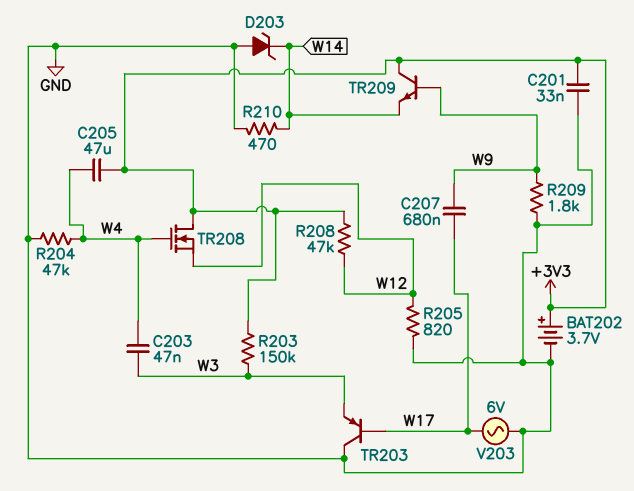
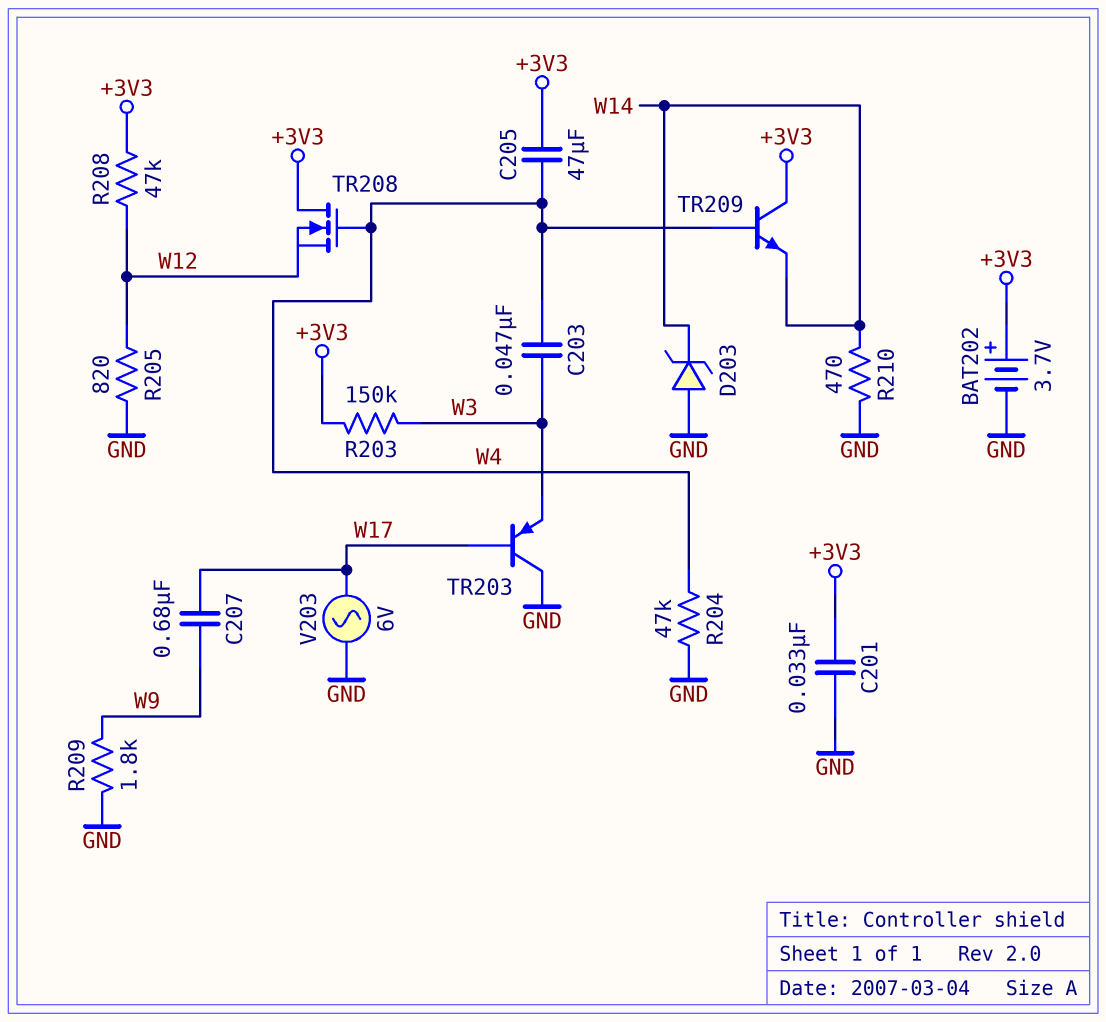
TR209: NPN (B W9, C +3V3, E W14) -> NPN (B W4, C +3V3, E W14)

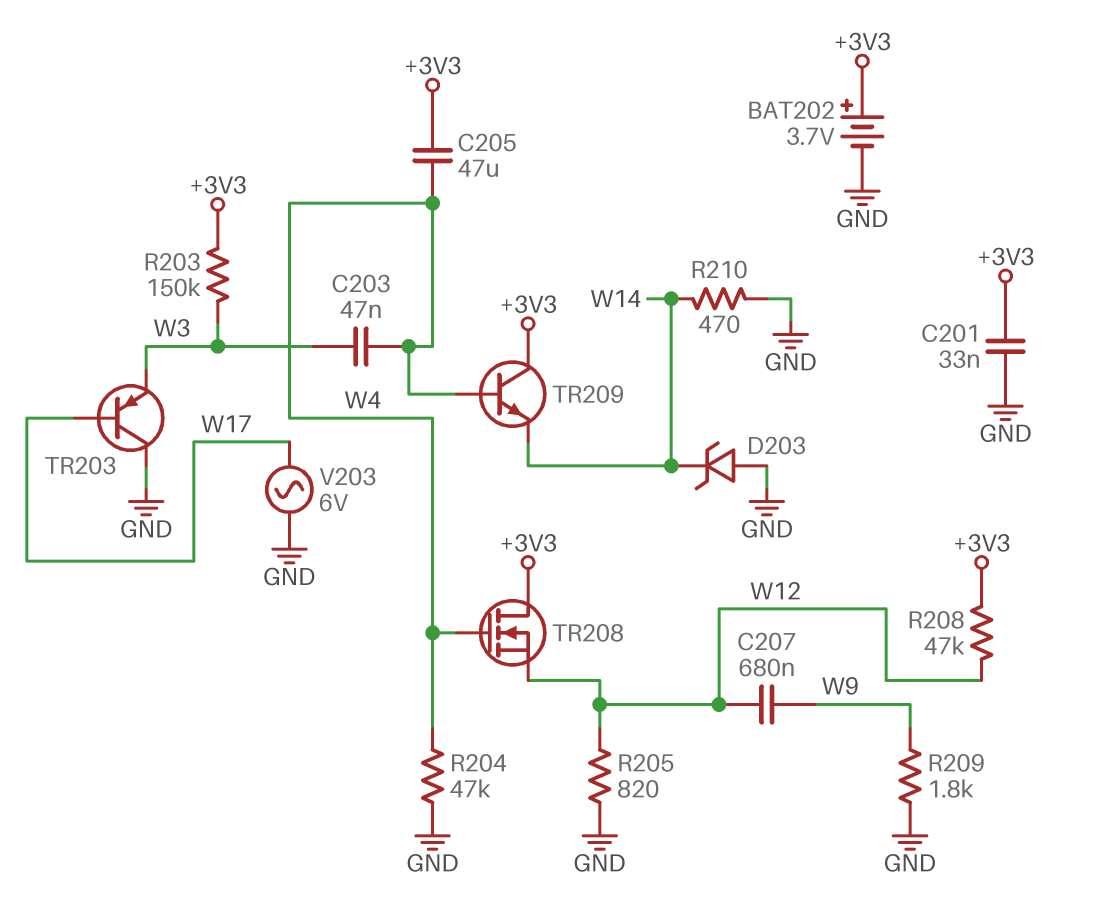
C207: 680nF (W9, W17) -> 680nF (W9, W12)

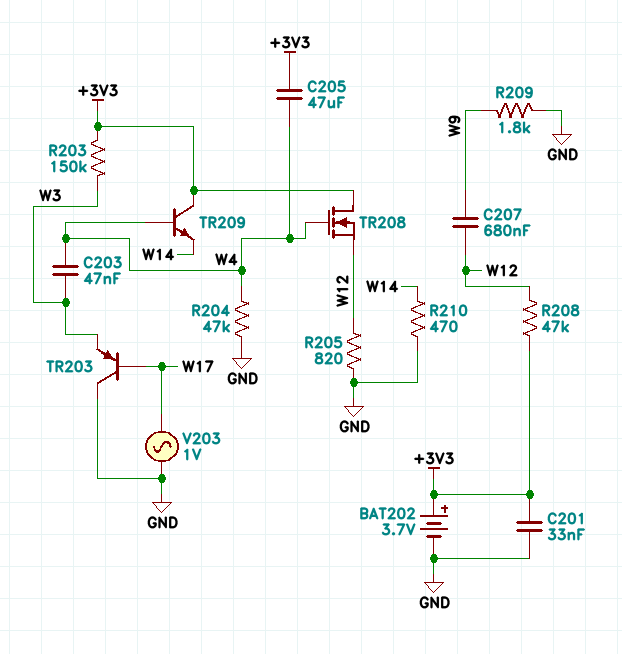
D203: zener (A GND, K W14) -> none
V203: AC 6V (GND, W17) -> AC 1V (GND, W17)

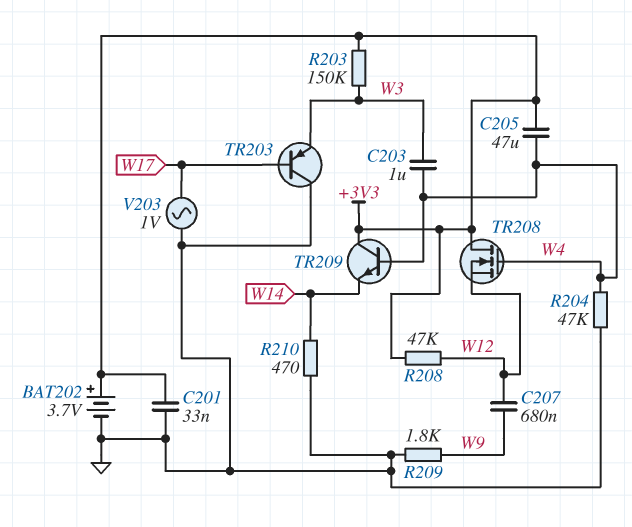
C203: 47nF (W3, W4) -> 1uF (W3, W4)
R205: 820 (GND, W12) -> none

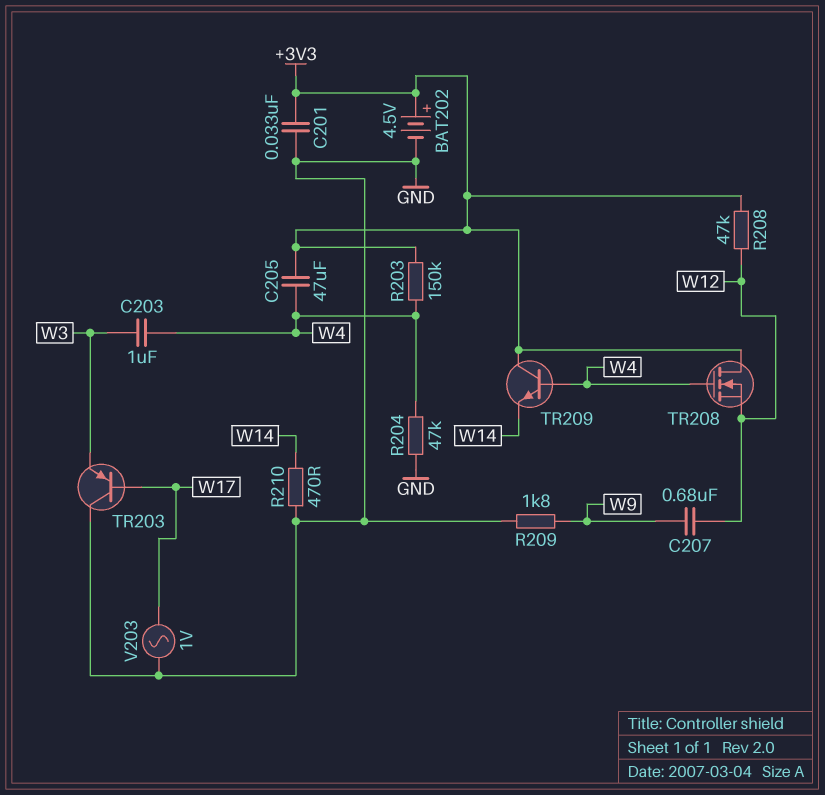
BAT202: 3.7V (plus +3V3, minus GND) -> 4.5V (plus +3V3, minus GND)
R203: 150k (+3V3, W3) -> 150k (+3V3, W4)

